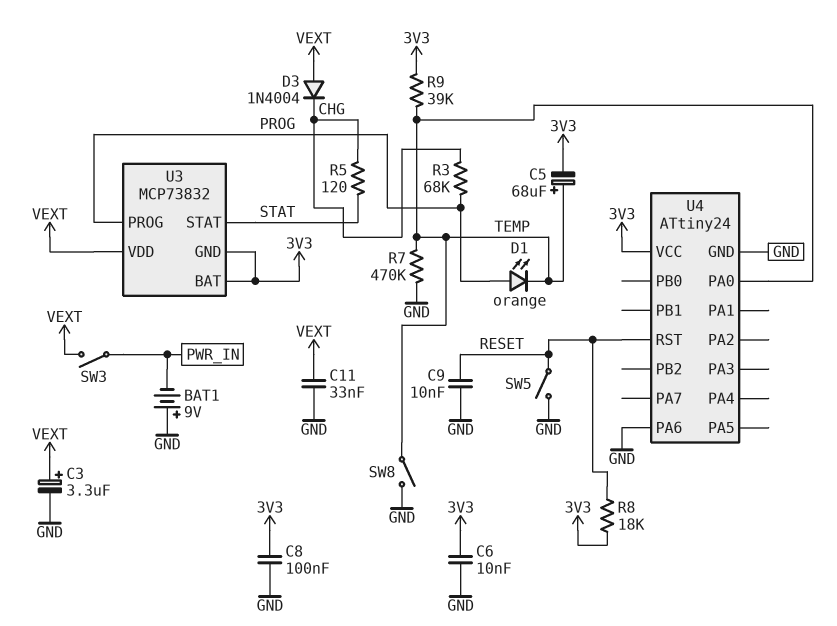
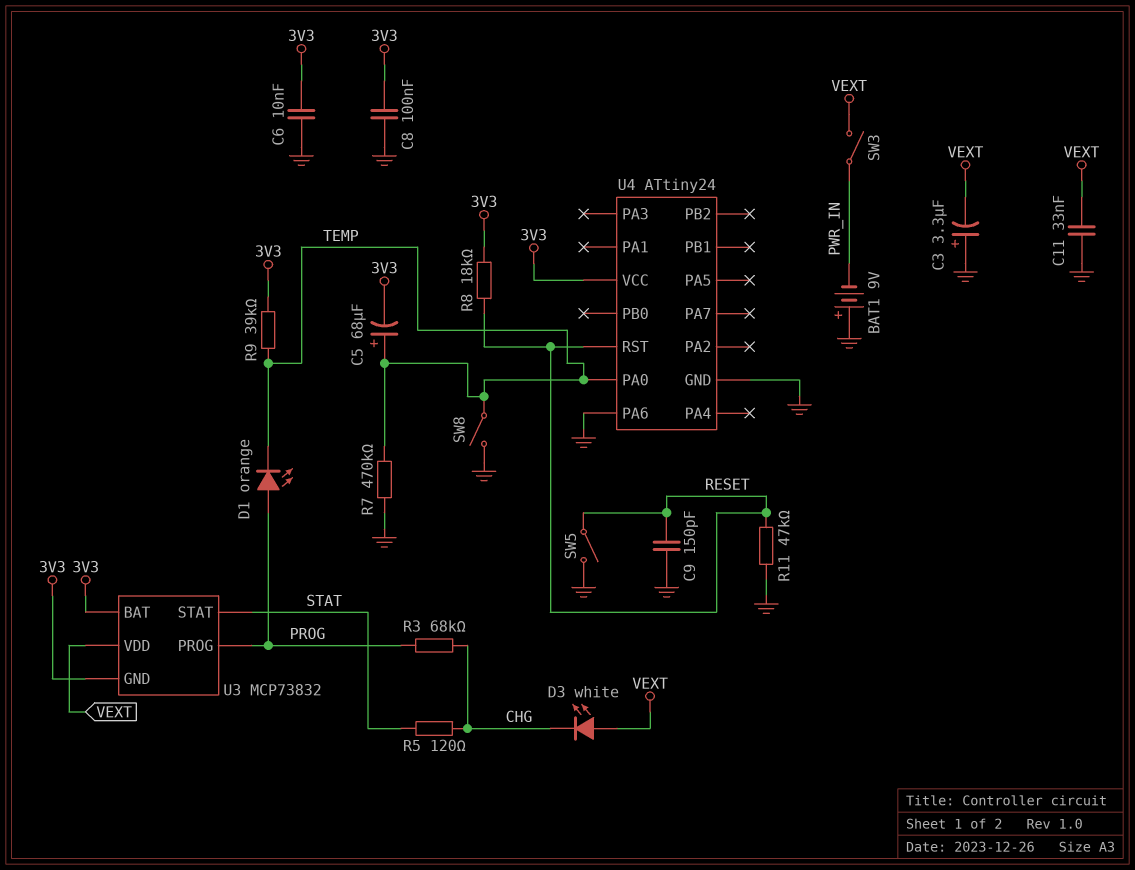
C3: 3.3uF (plus VEXT, minus GND) -> 3.3uF (plus GND, minus VEXT)
C9: 10nF (GND, RESET) -> 150pF (GND, RESET)
D3: diode 1N4004 (A VEXT, K CHG) -> LED white (A VEXT, K CHG)
R11: none -> 47k (GND, RESET)

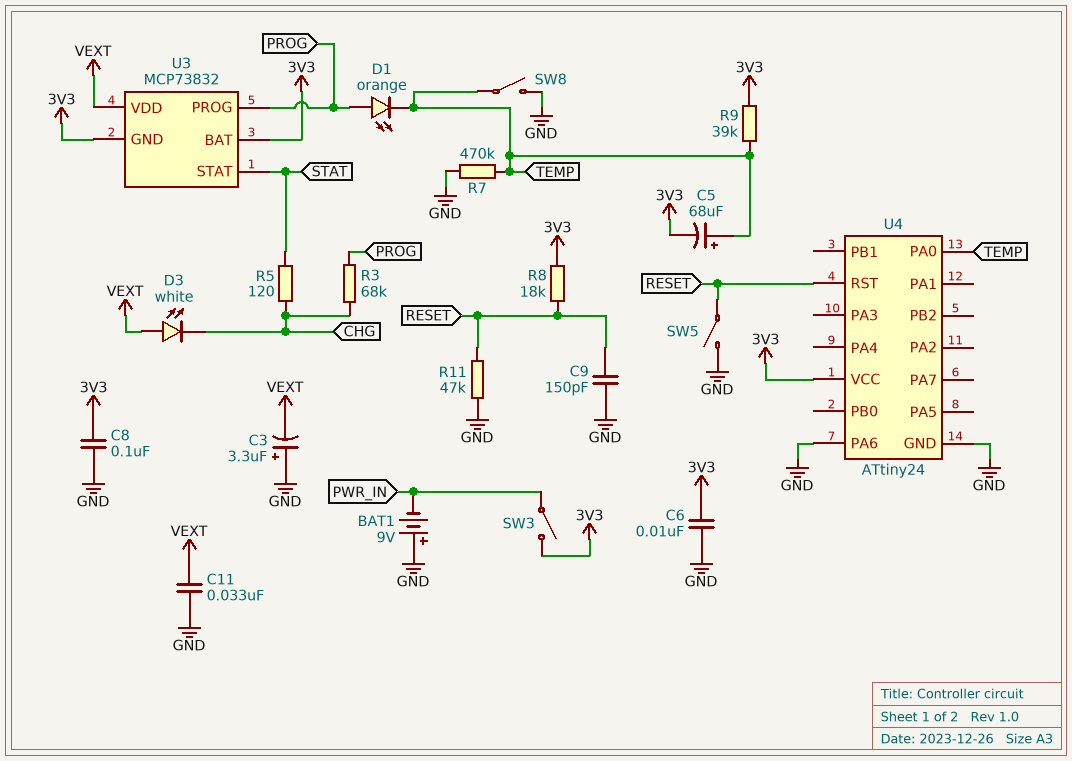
SW3: switch (PWR_IN, VEXT) -> switch (3V3, PWR_IN)

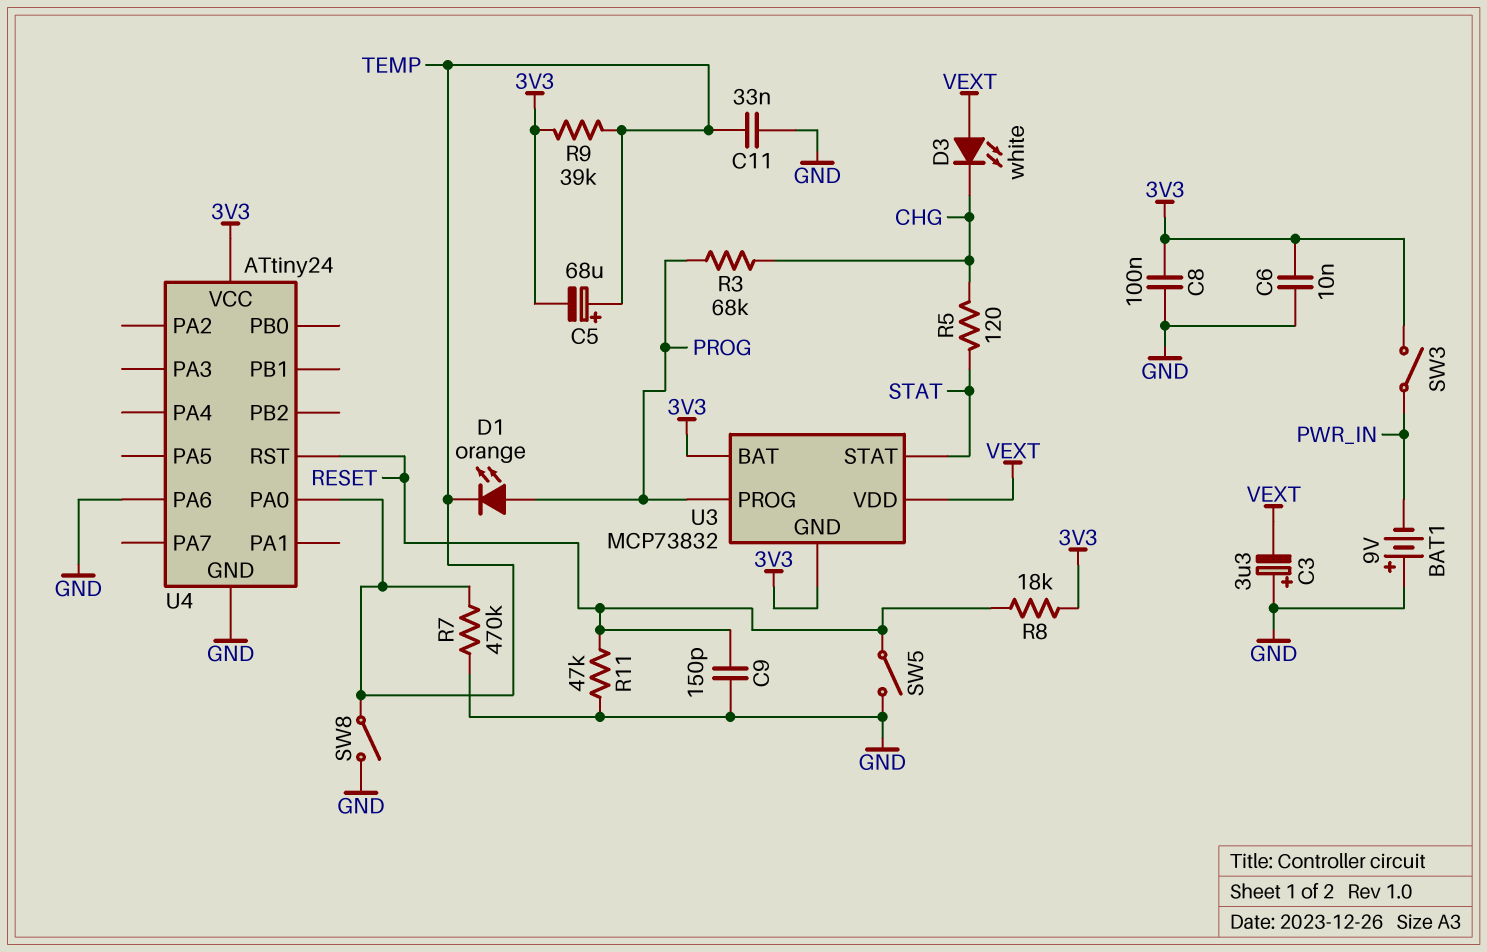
C11: 33nF (GND, VEXT) -> 33nF (GND, TEMP)

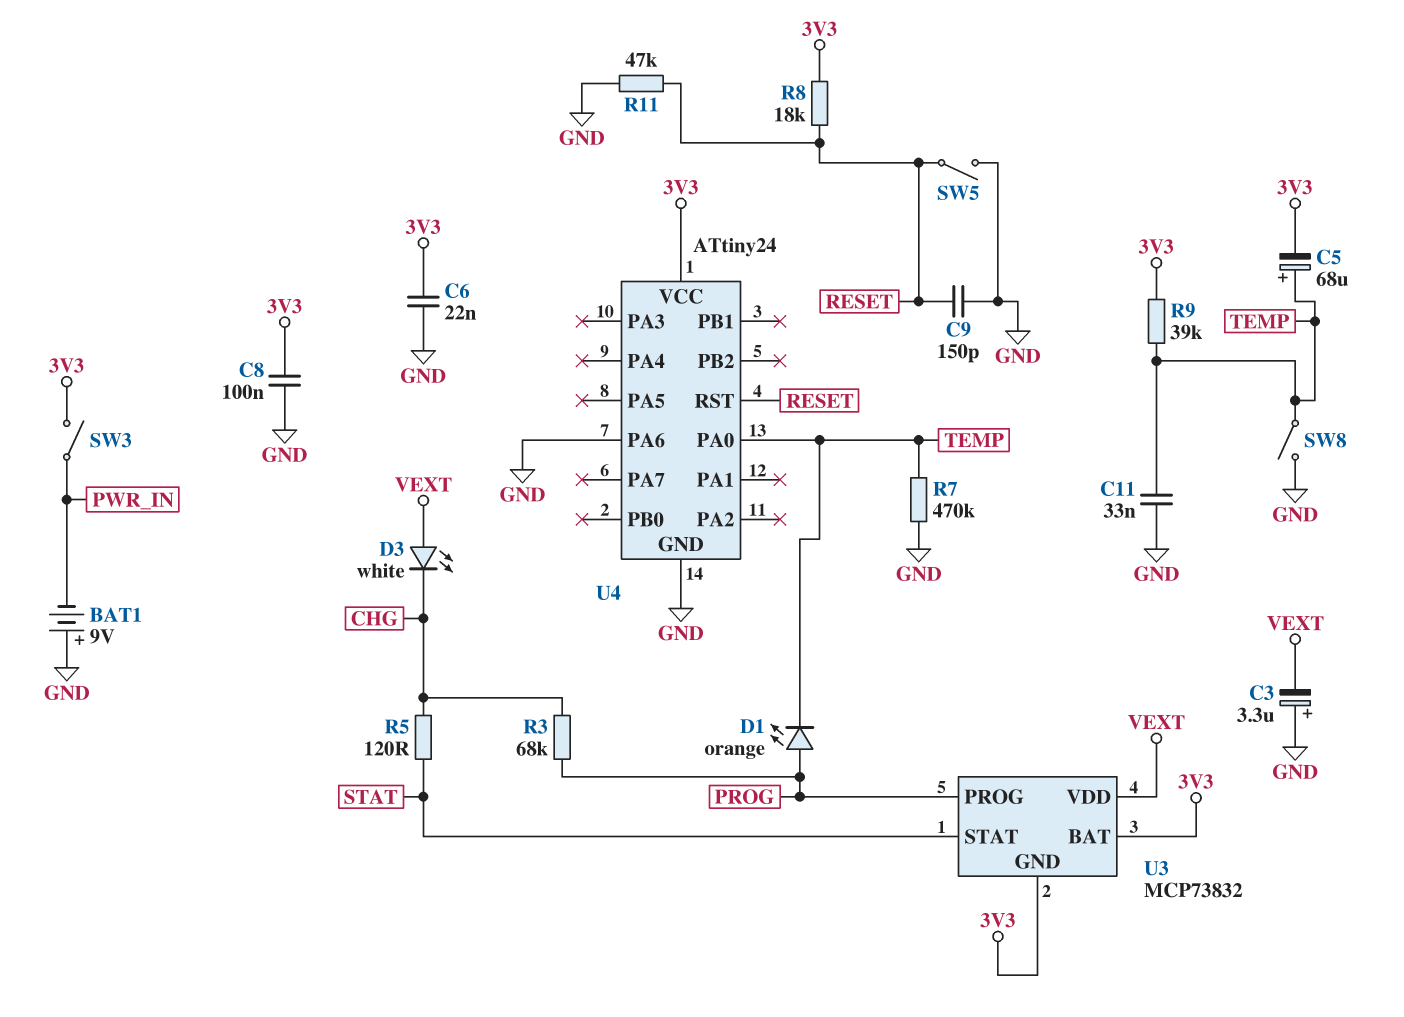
C6: 10nF (3V3, GND) -> 22nF (3V3, GND)

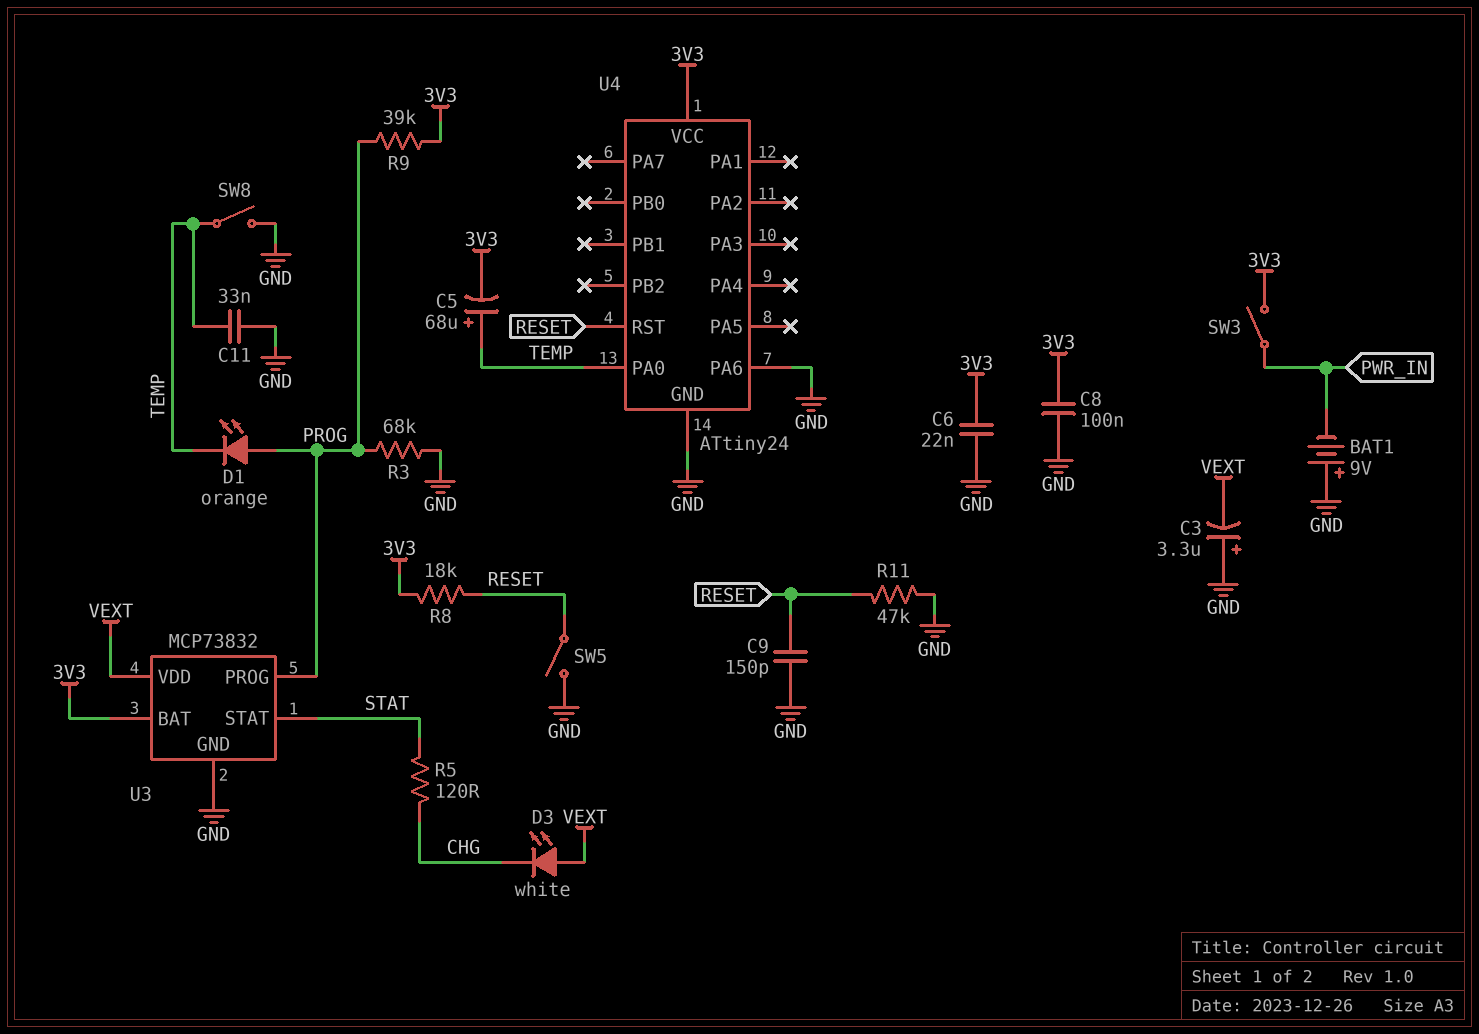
R3: 68k (CHG, PROG) -> 68k (GND, PROG)
R7: 470k (GND, TEMP) -> none
R9: 39k (3V3, TEMP) -> 39k (3V3, PROG)
U3 pin GND: 3V3 -> GND

